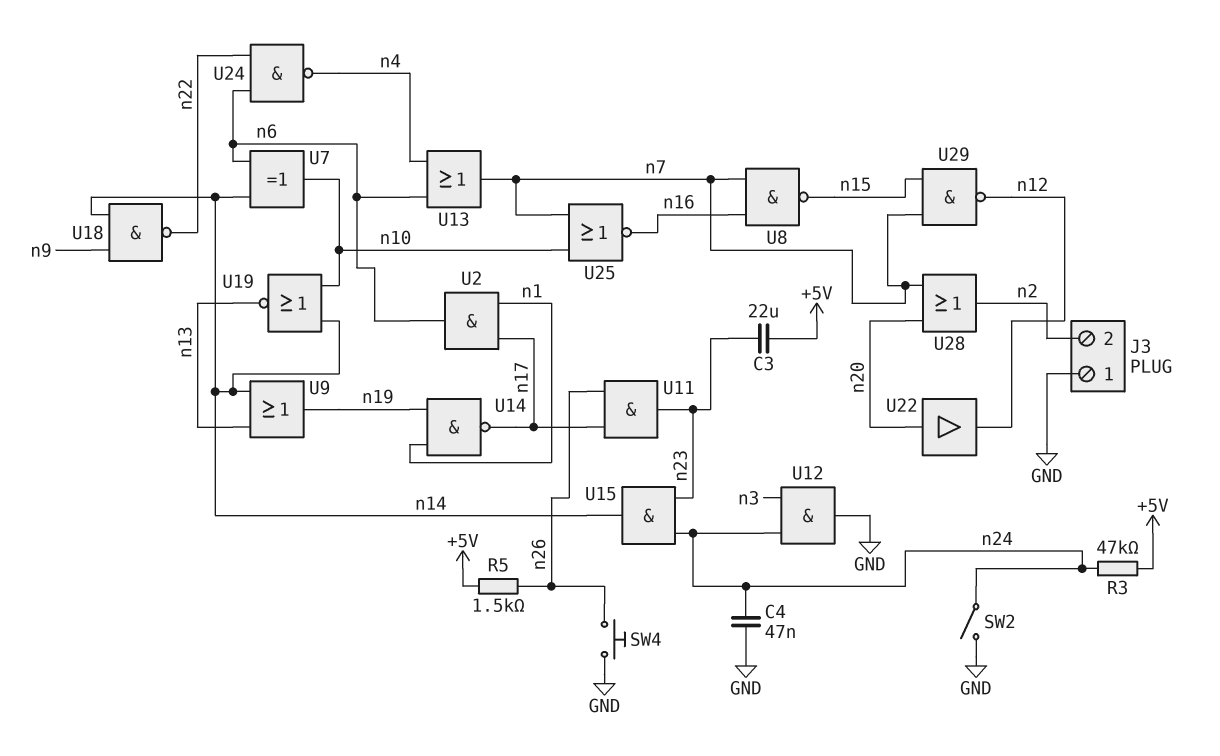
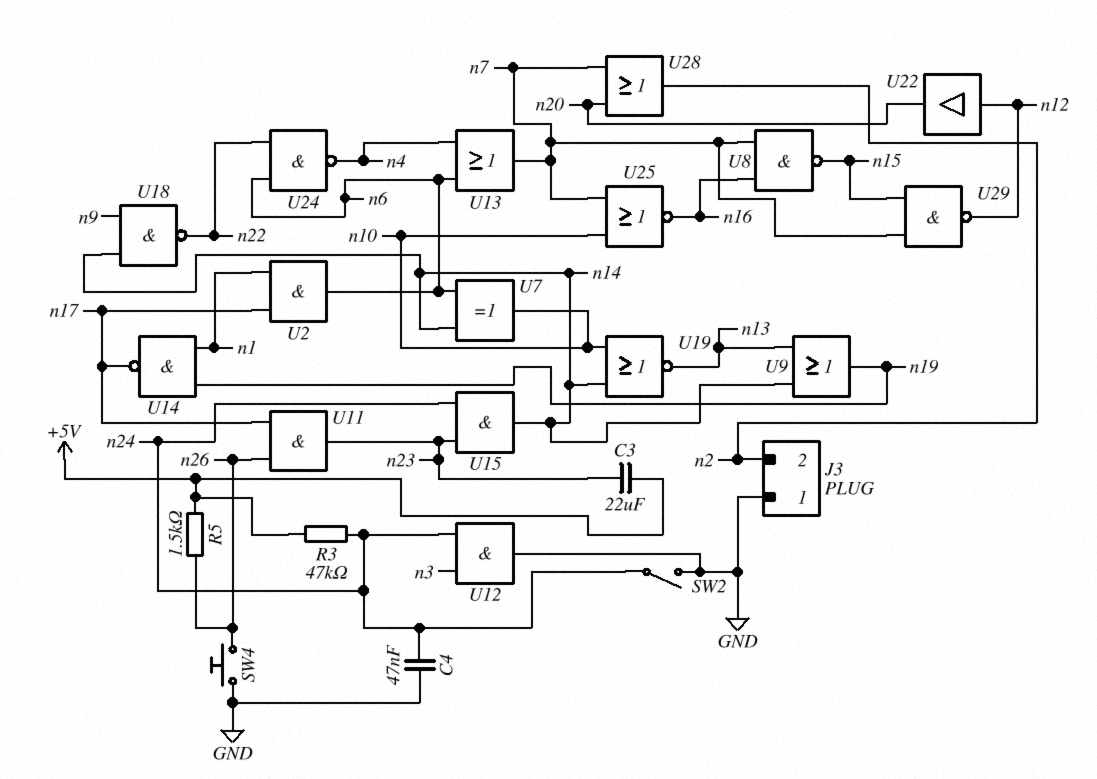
U22: buffer (in n20, out n12) -> buffer (in n12, out n20)

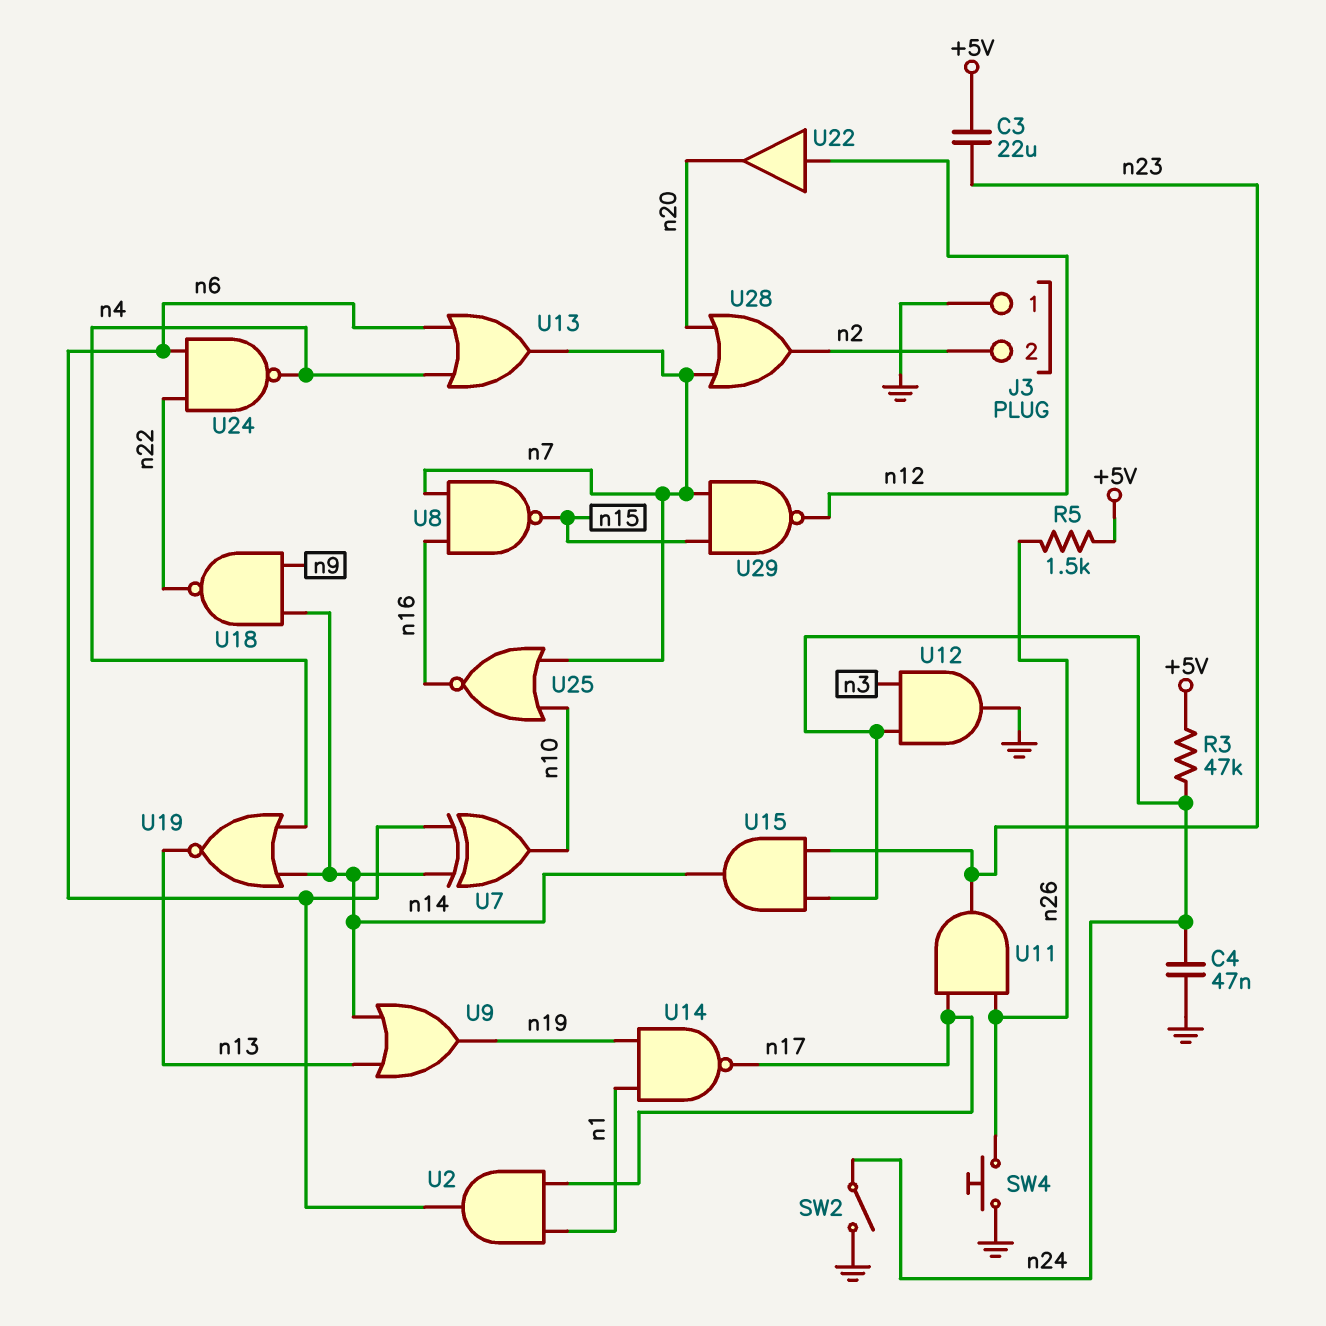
U19: NOR (in n10, in n14, out n13) -> NOR (in n4, in n14, out n13)

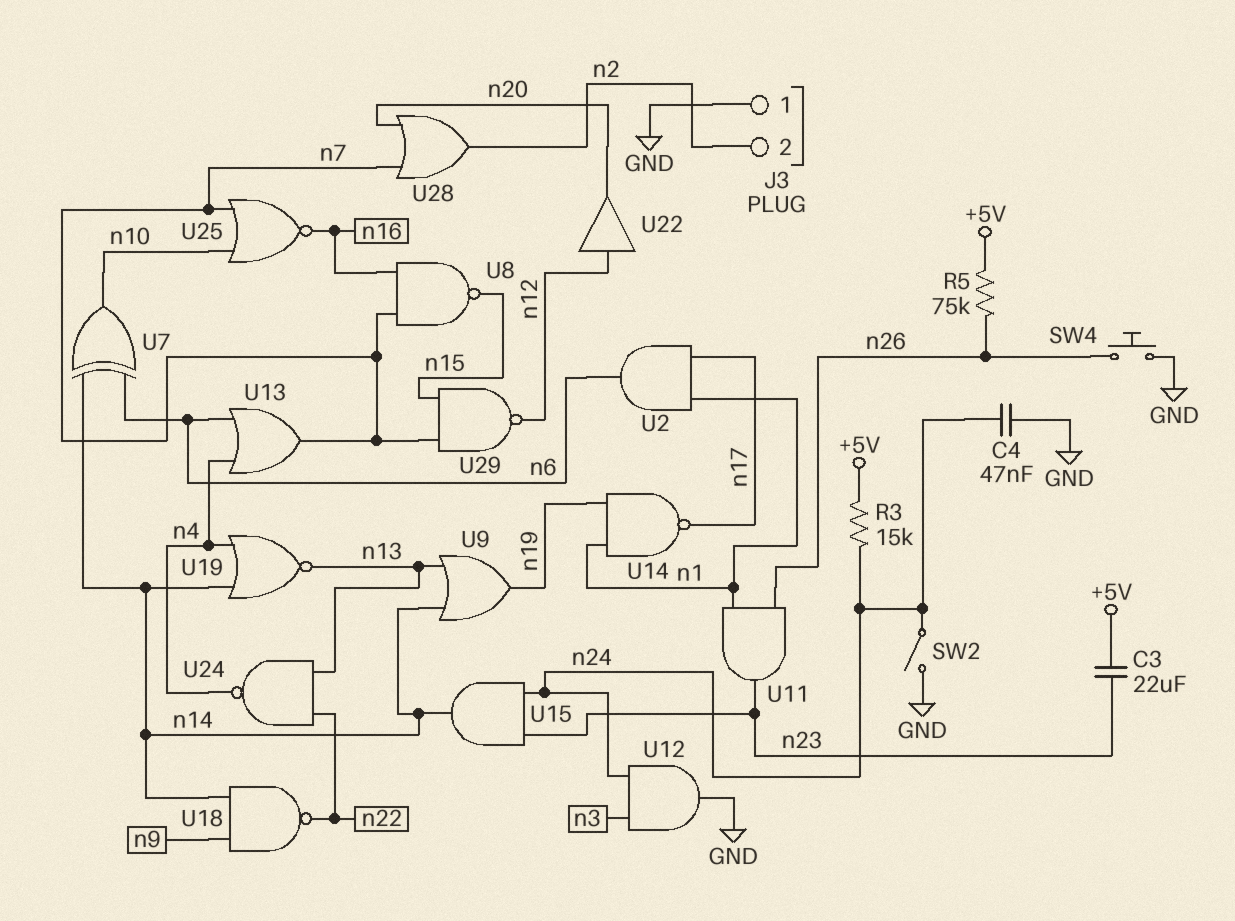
R3: 47k (+5V, n24) -> 15k (+5V, n24)
R5: 1.5k (+5V, n26) -> 75k (+5V, n26)
U11: AND (in n17, in n26, out n23) -> AND (in n1, in n26, out n23)
U24: NAND (in n6, in n22, out n4) -> NAND (in n13, in n22, out n4)

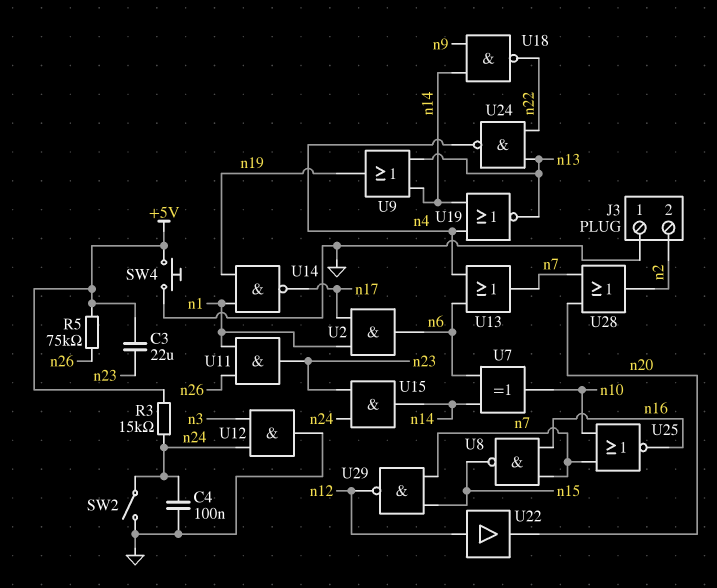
C4: 47nF (GND, n24) -> 100nF (GND, n24)
SW4: button (GND, n26) -> button (+5V, GND)

